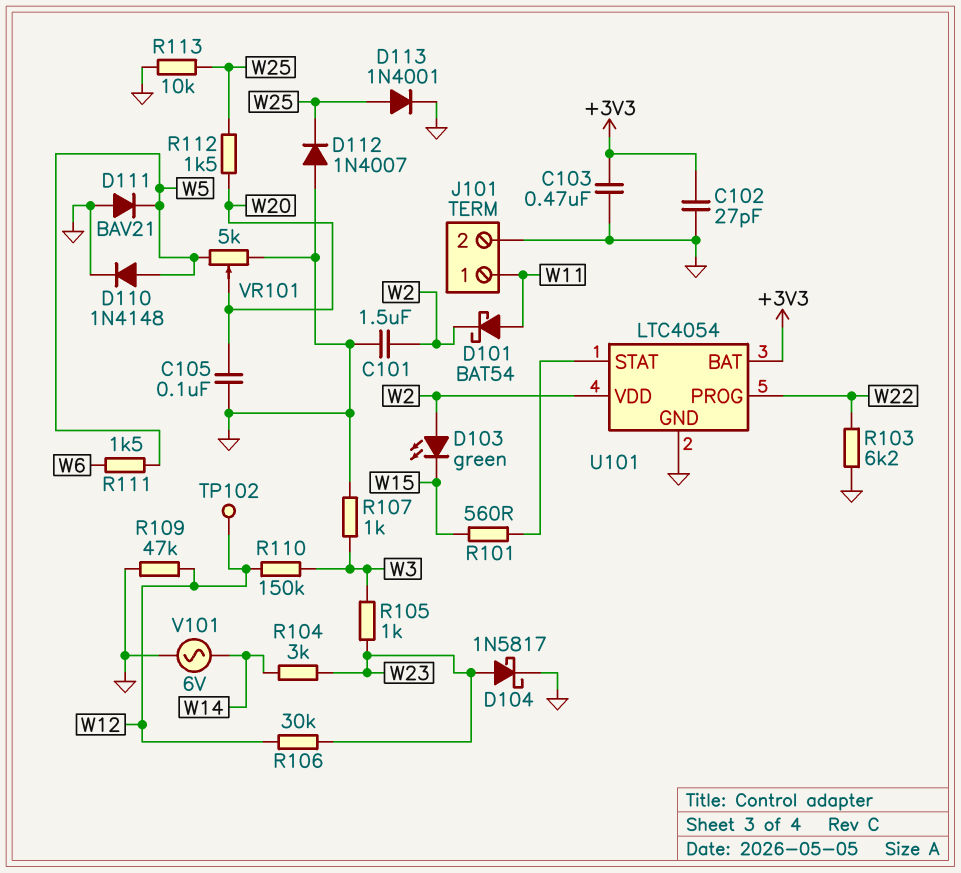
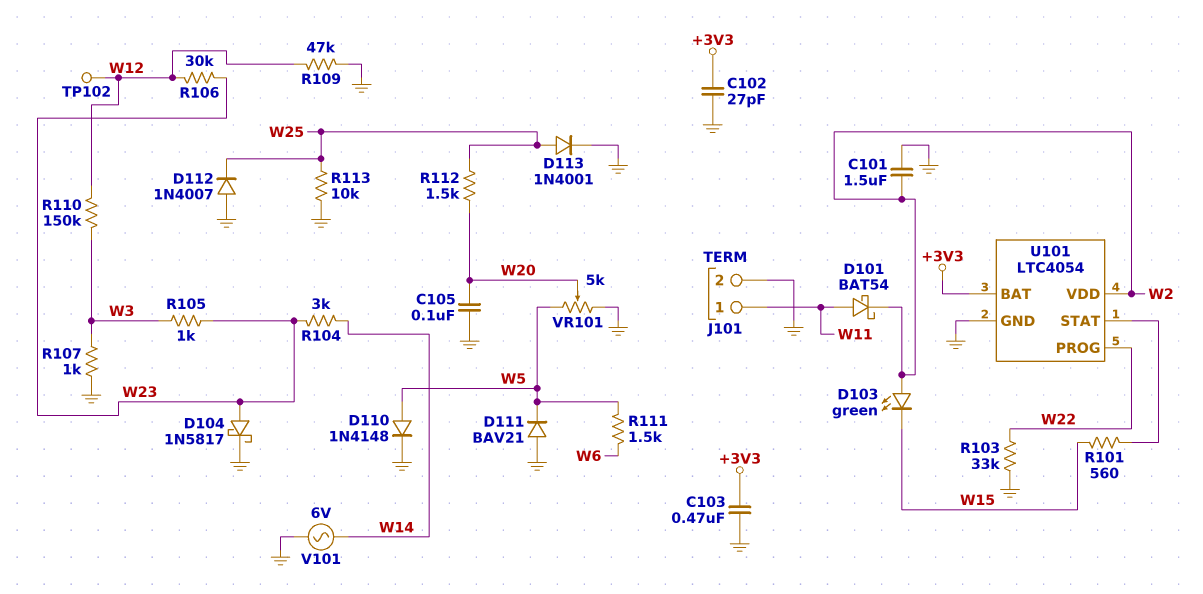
R103: 6.2k (GND, W22) -> 33k (GND, W22)

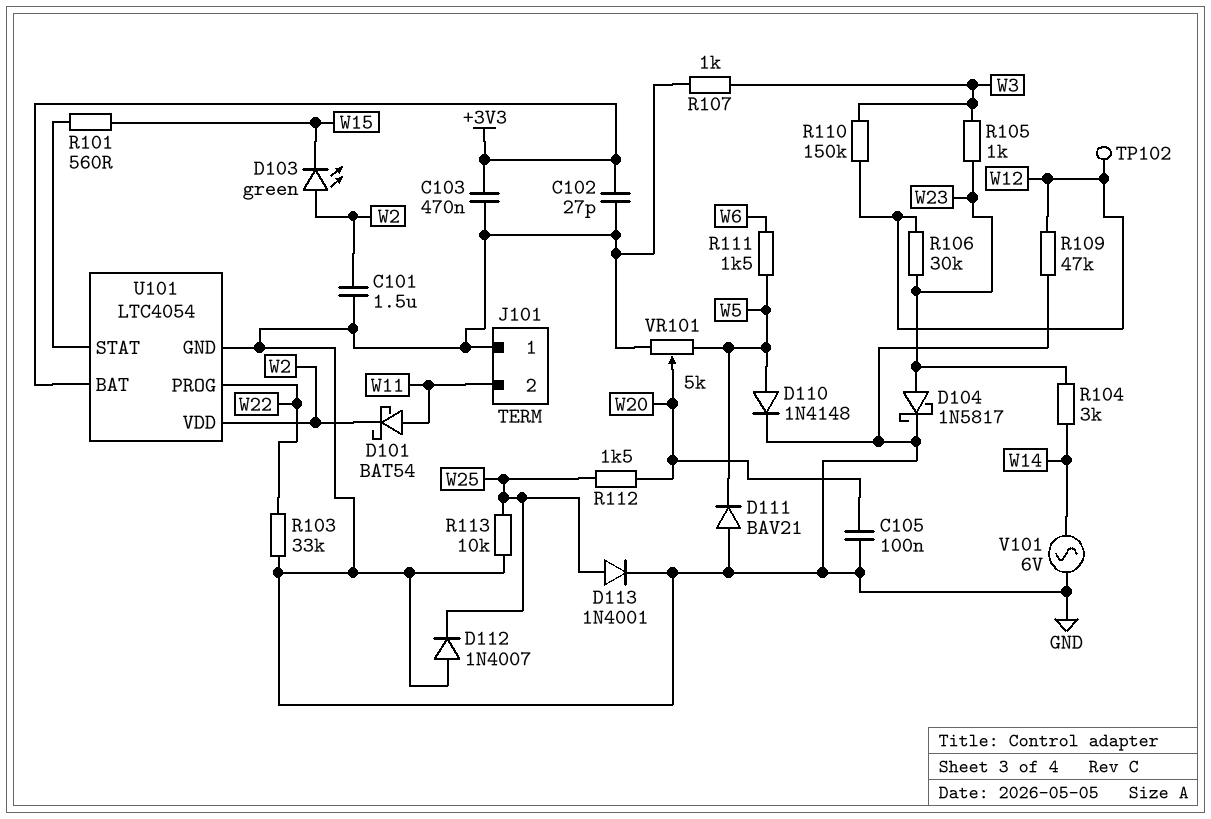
J101 pin 1: W11 -> GND
J101 pin 2: GND -> W11

